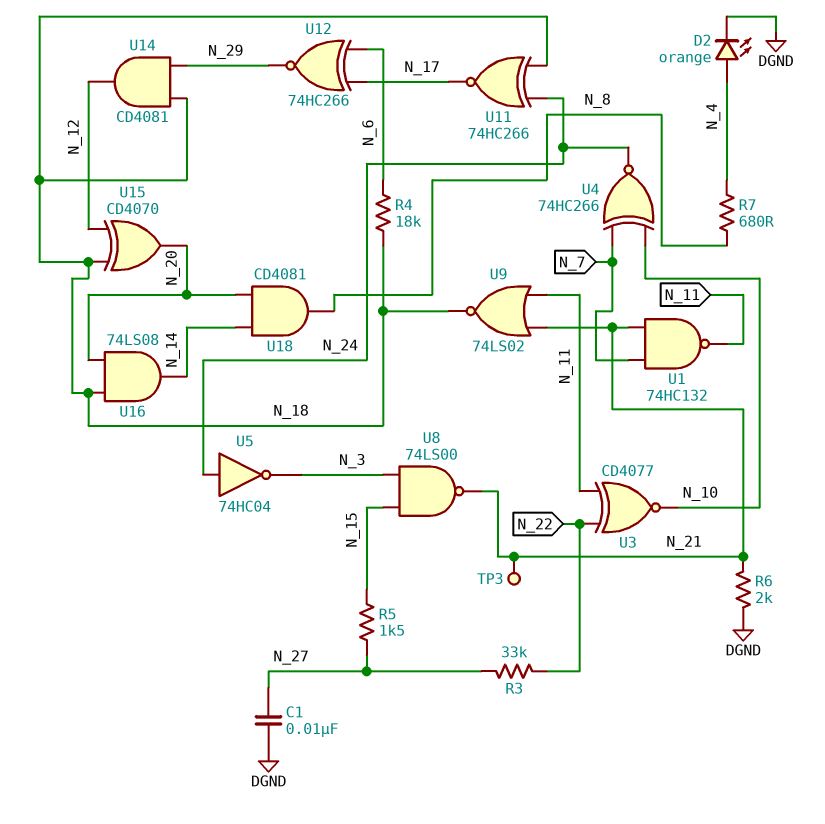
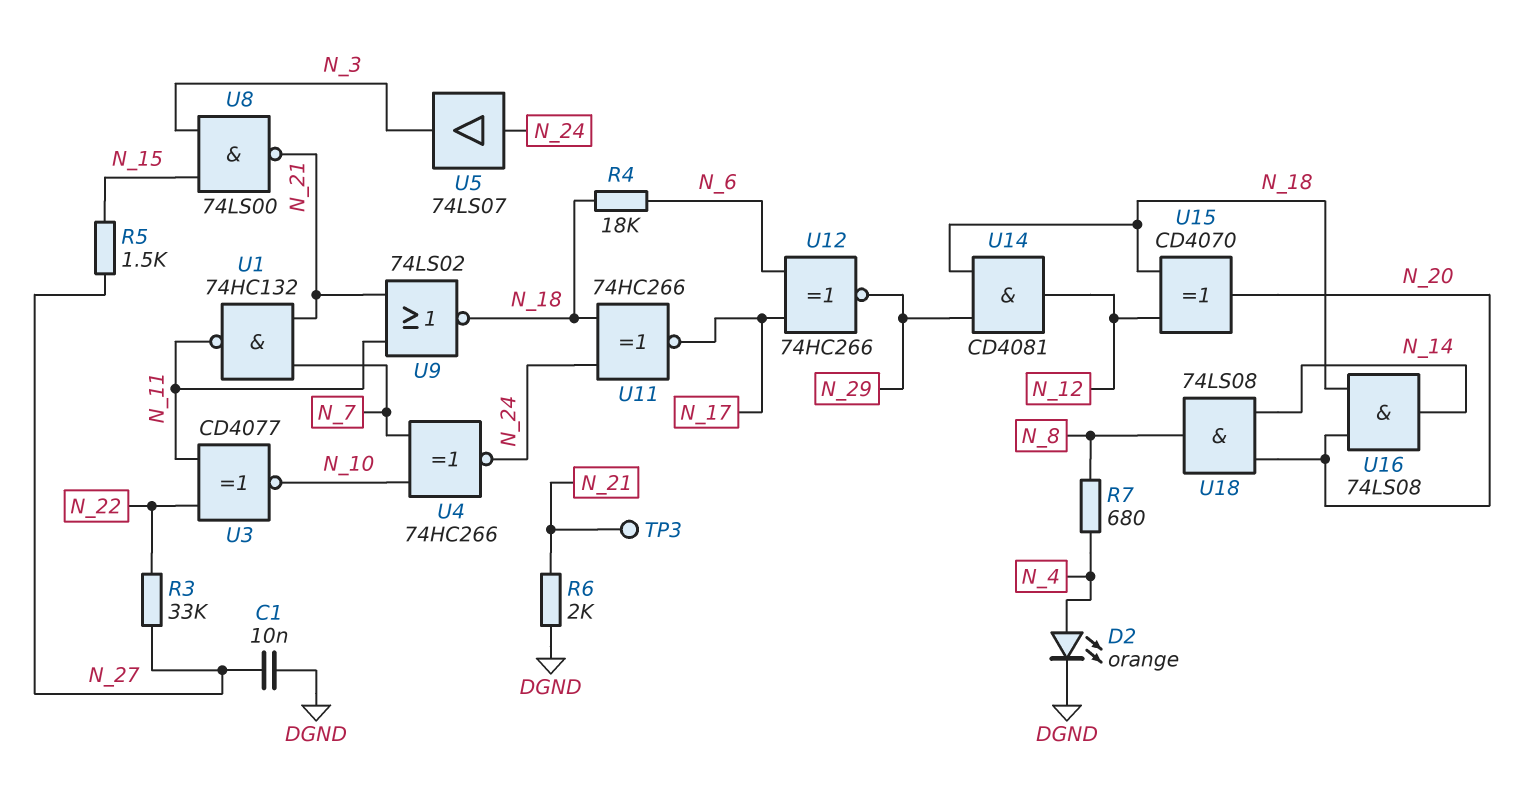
U5: NOT 74HC04 (in N_24, out N_3) -> buffer 74LS07 (in N_24, out N_3)
U18: AND CD4081 (in N_14, in N_20, out N_8) -> AND 74LS08 (in N_14, in N_20, out N_8)

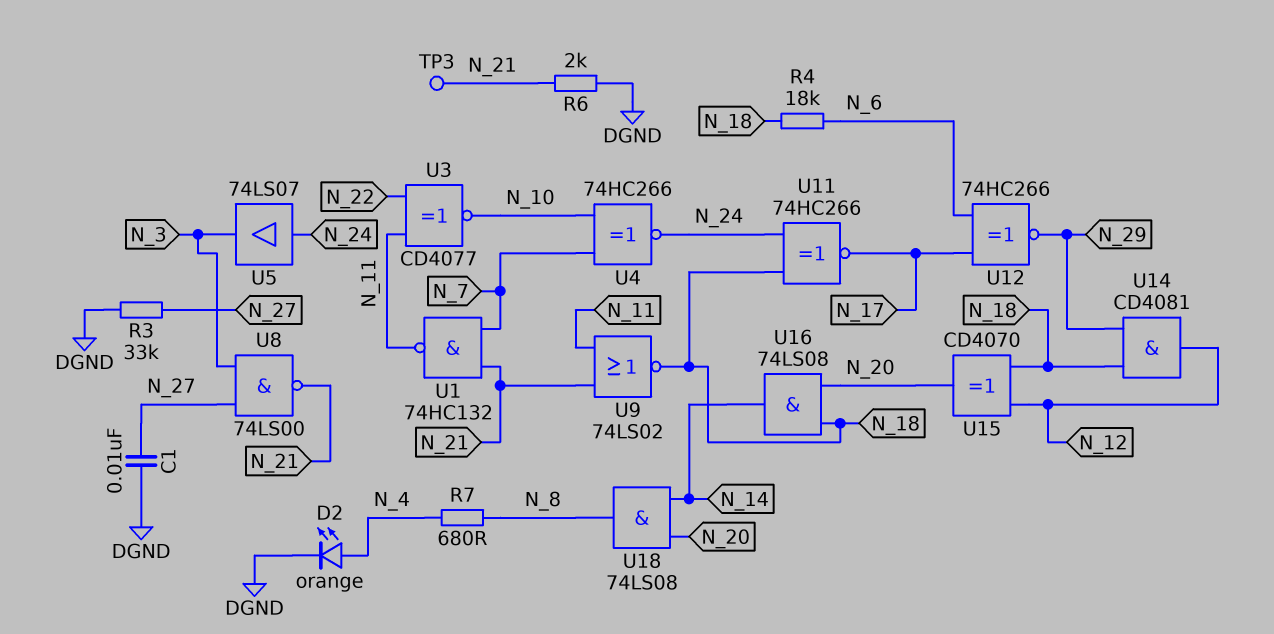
R3: 33k (N_22, N_27) -> 33k (DGND, N_27)
R5: 1.5k (N_15, N_27) -> none
U8: NAND 74LS00 (in N_3, in N_15, out N_21) -> NAND 74LS00 (in N_3, in N_27, out N_21)

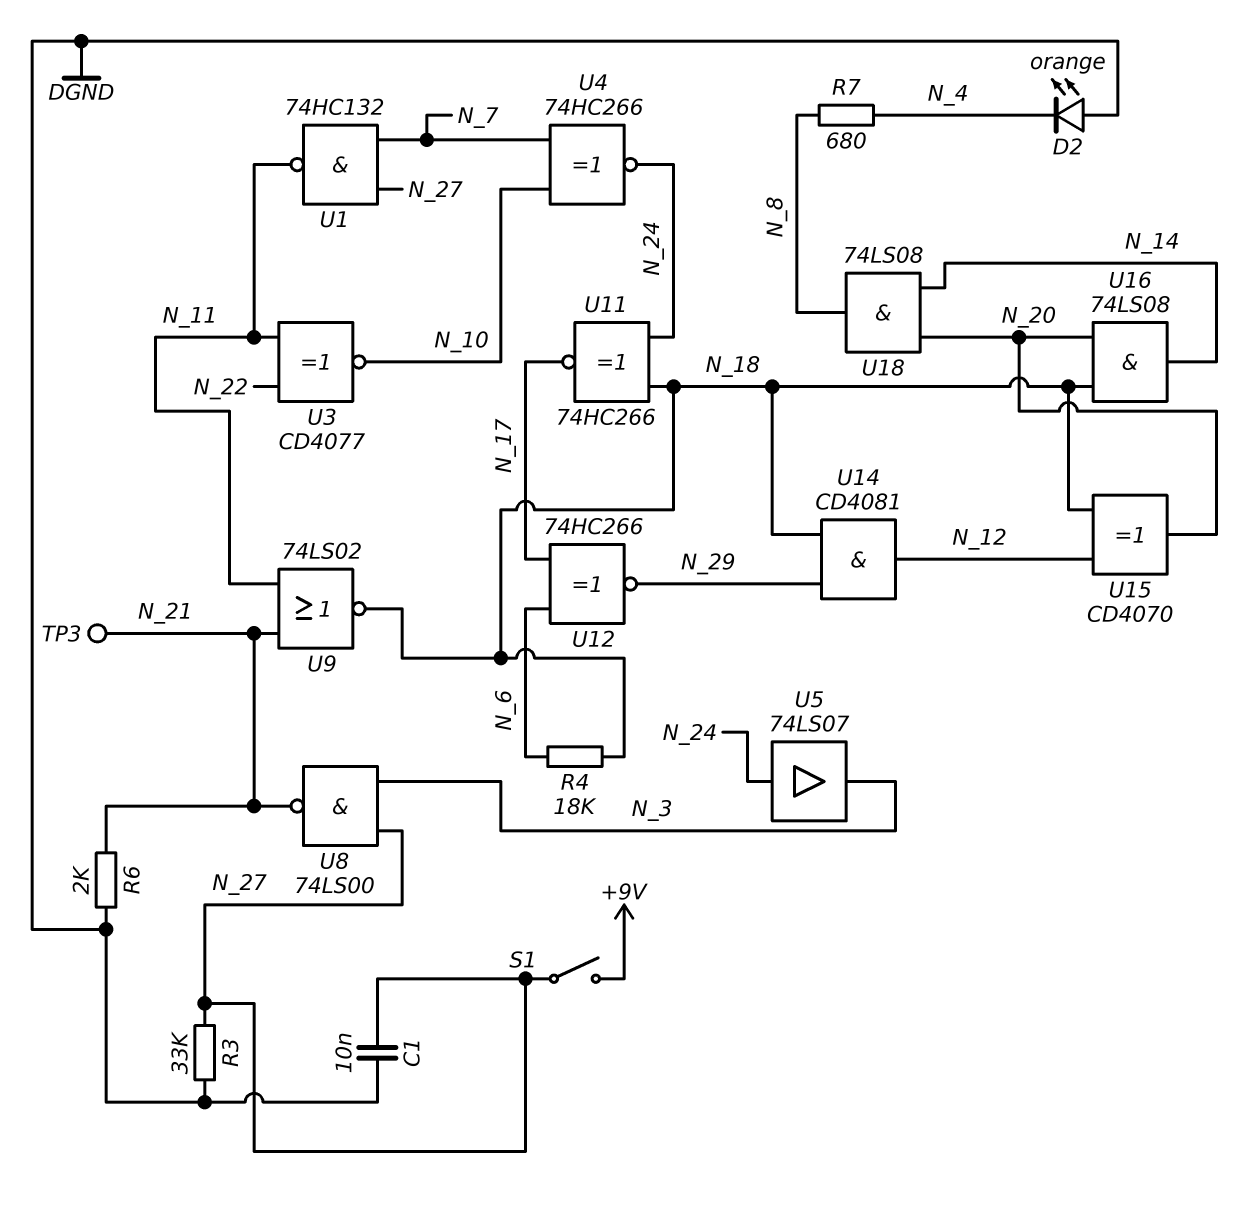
D2: LED orange (A N_4, K DGND) -> LED orange (A DGND, K N_4)
S1: none -> switch (+9V, N_27)
U1: NAND 74HC132 (in N_7, in N_21, out N_11) -> NAND 74HC132 (in N_7, in N_27, out N_11)

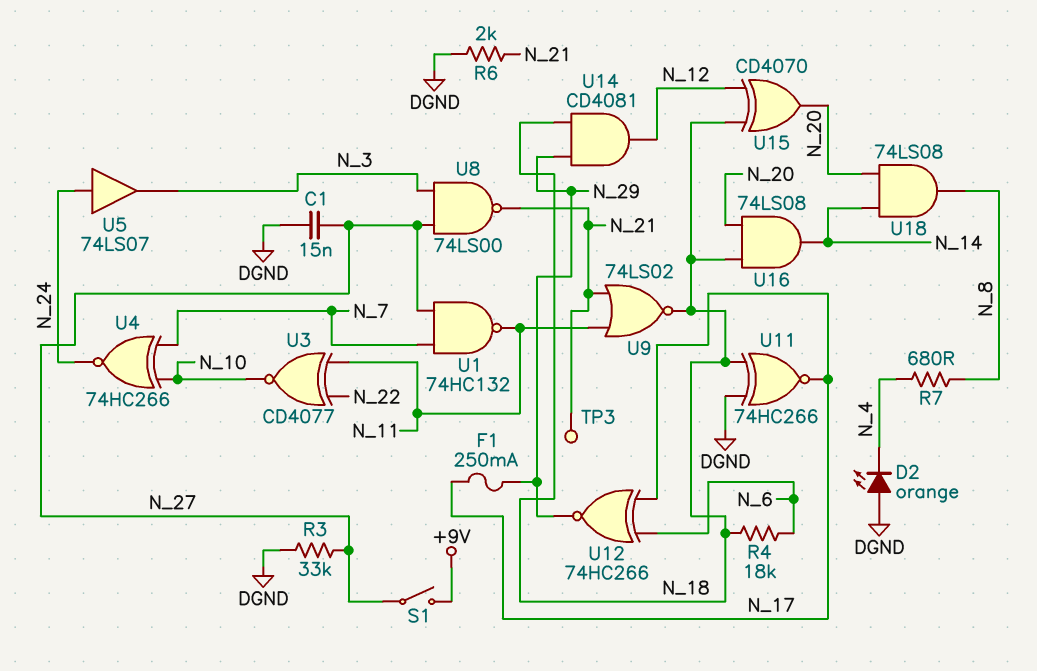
C1: 10nF (DGND, N_27) -> 15nF (DGND, N_27)
F1: none -> 250mA (N_17, N_29)
U11: XNOR 74HC266 (in N_18, in N_24, out N_17) -> XNOR 74HC266 (in DGND, in N_18, out N_17)

